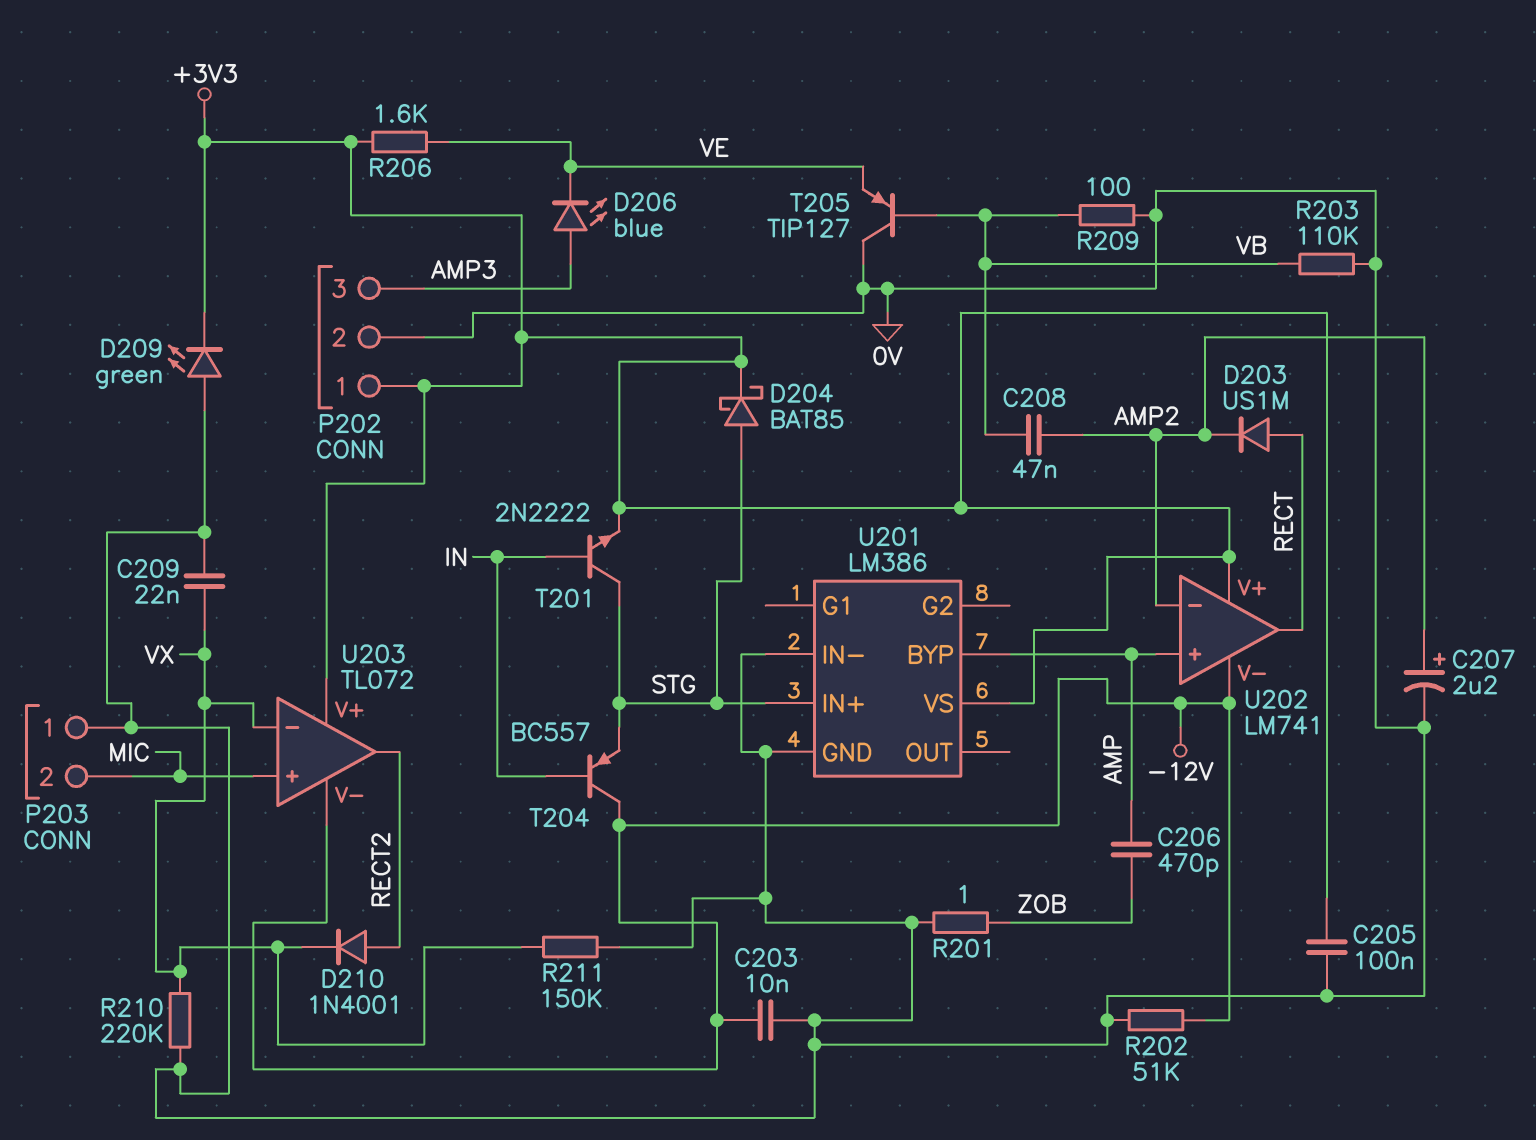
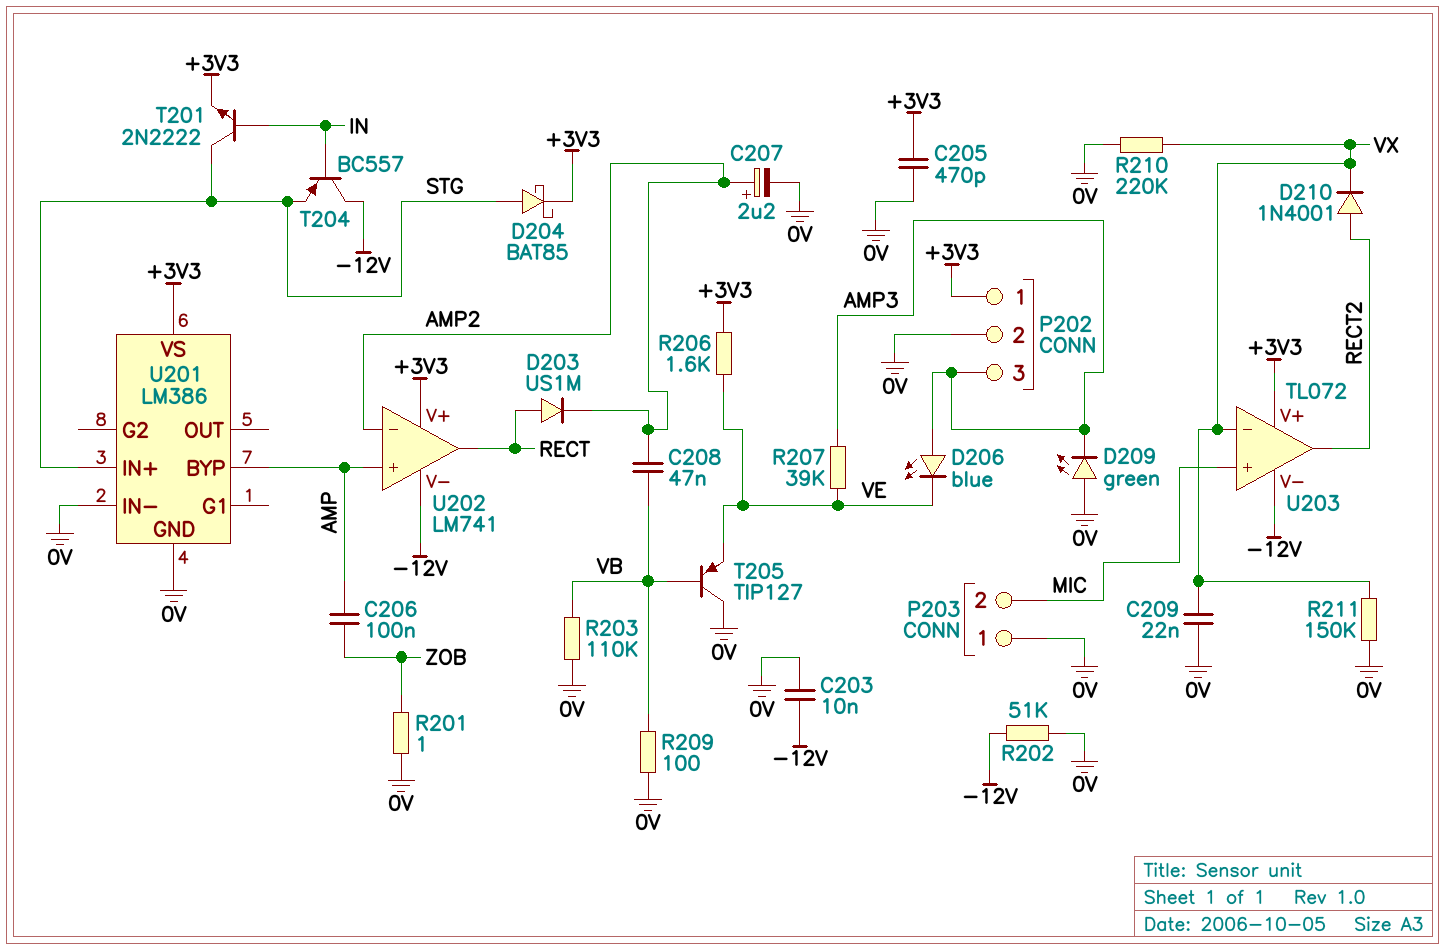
C205: 100nF (+3V3, 0V) -> 470pF (+3V3, 0V)
C206: 470pF (AMP, ZOB) -> 100nF (AMP, ZOB)
D209: LED green (A 0V, K +3V3) -> LED green (A 0V, K AMP3)
R207: none -> 39k (AMP3, VE)

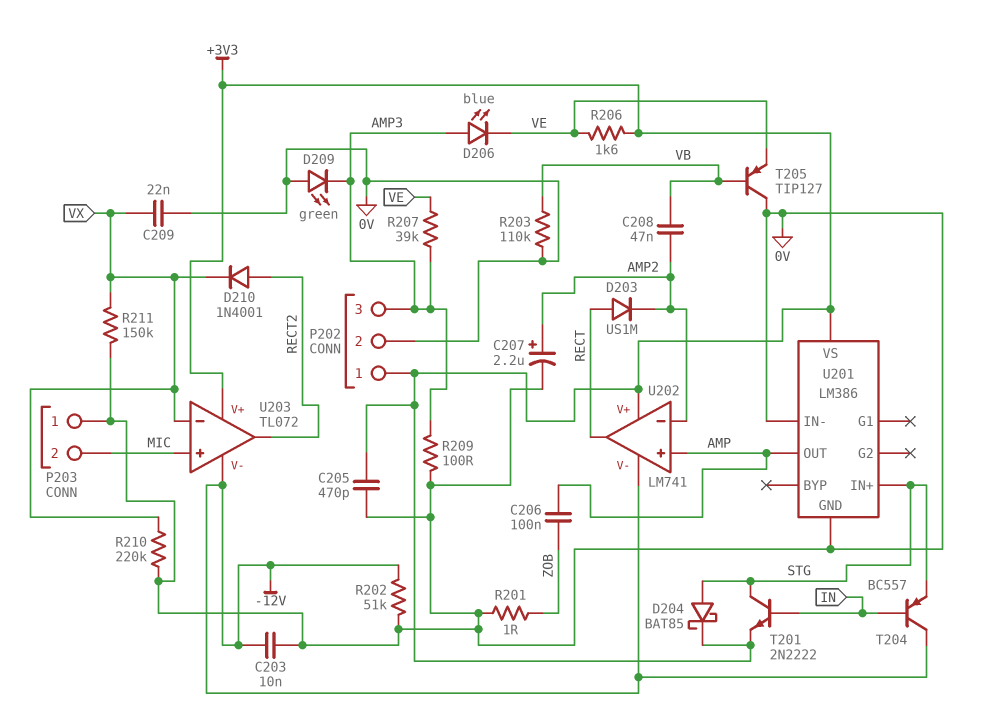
R209: 100 (0V, VB) -> 100 (0V, AMP3)
U201 pin BYP: AMP -> none
U201 pin OUT: none -> AMP

